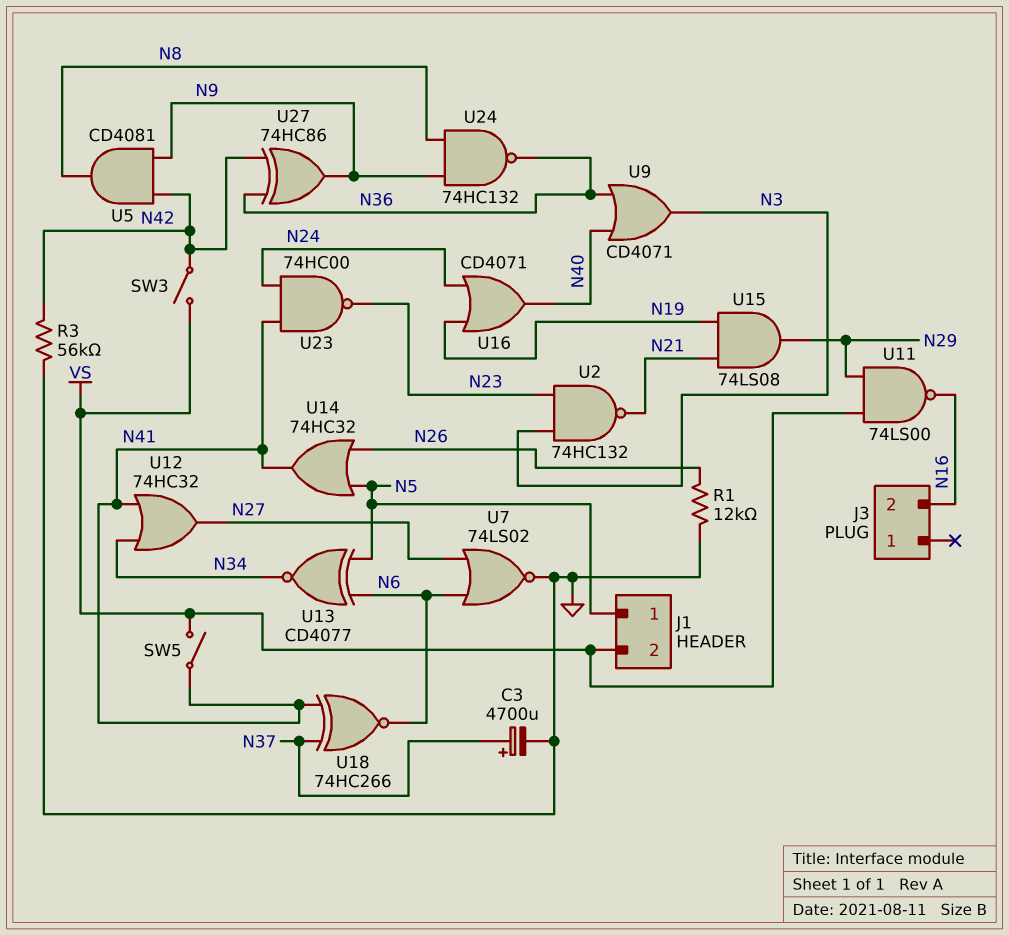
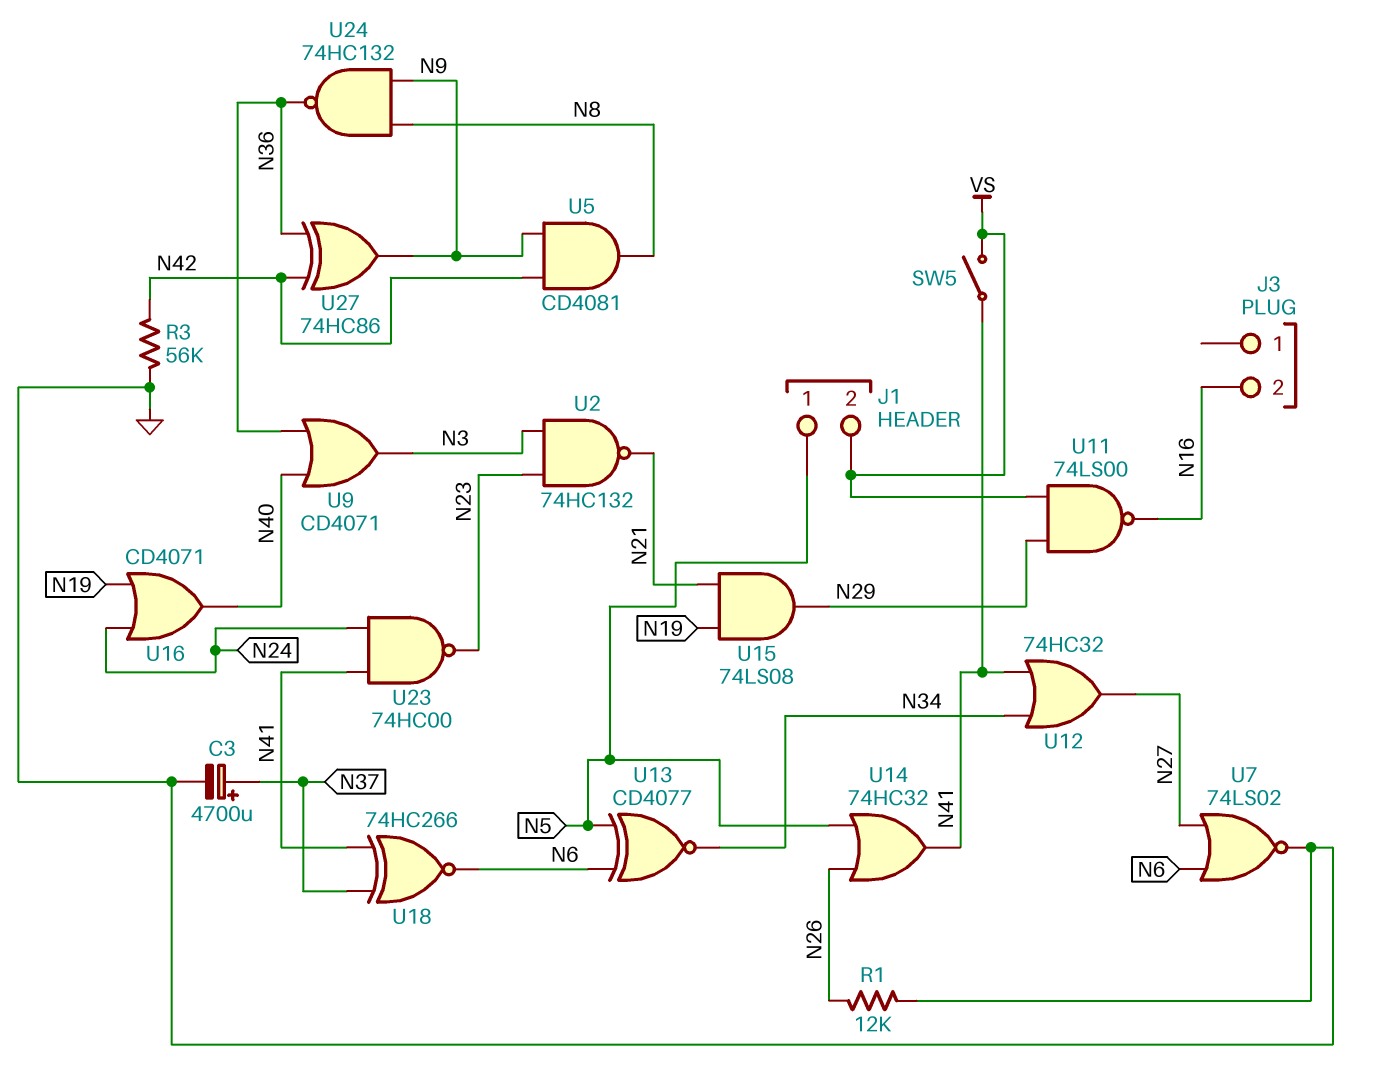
SW3: switch (N42, VS) -> none

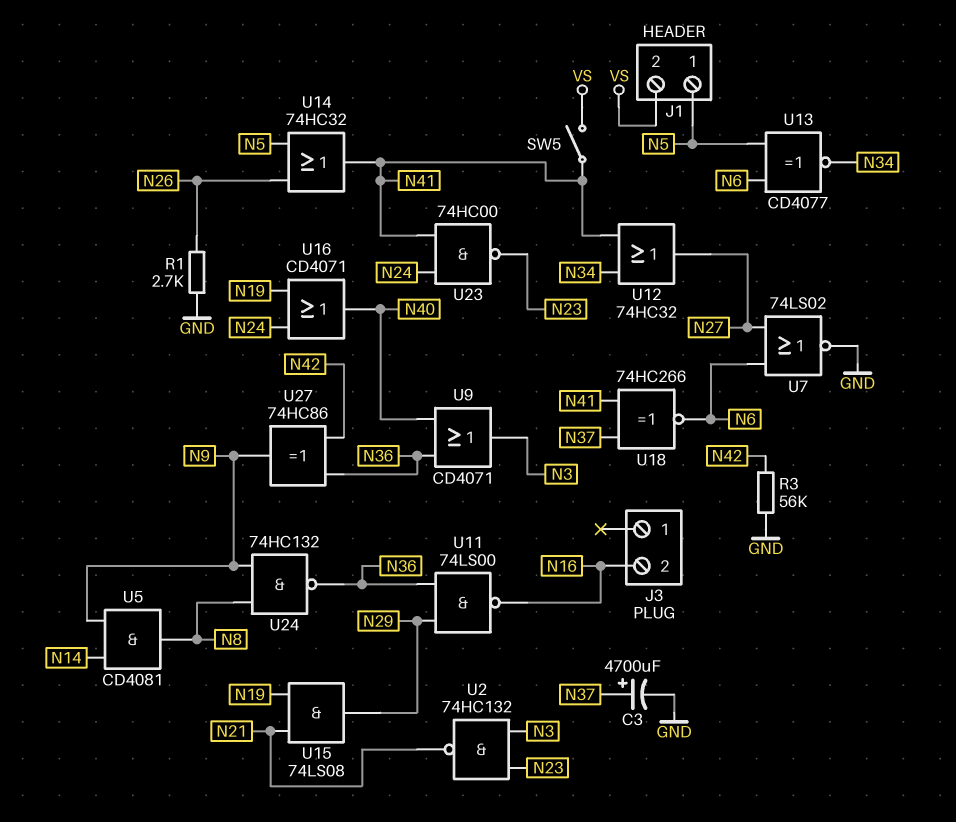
R1: 12k (GND, N26) -> 2.7k (GND, N26)
U5: AND CD4081 (in N9, in N42, out N8) -> AND CD4081 (in N9, in N14, out N8)
U11: NAND 74LS00 (in N29, in VS, out N16) -> NAND 74LS00 (in N29, in N36, out N16)

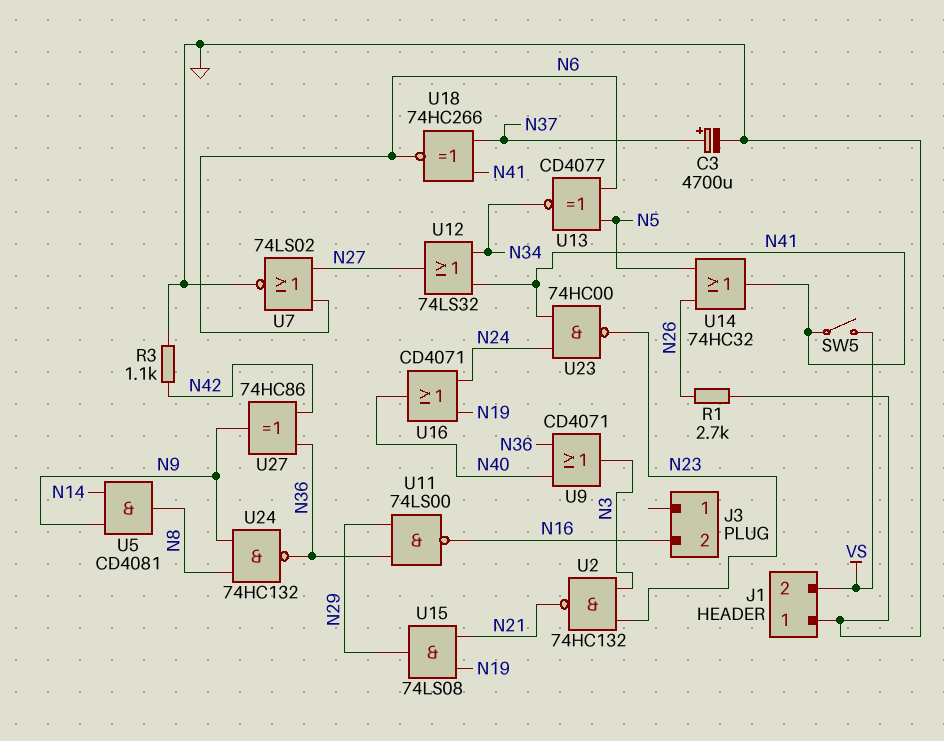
J1 pin 1: N5 -> GND
R3: 56k (GND, N42) -> 1.1k (GND, N42)
U12: OR 74HC32 (in N34, in N41, out N27) -> OR 74LS32 (in N34, in N41, out N27)

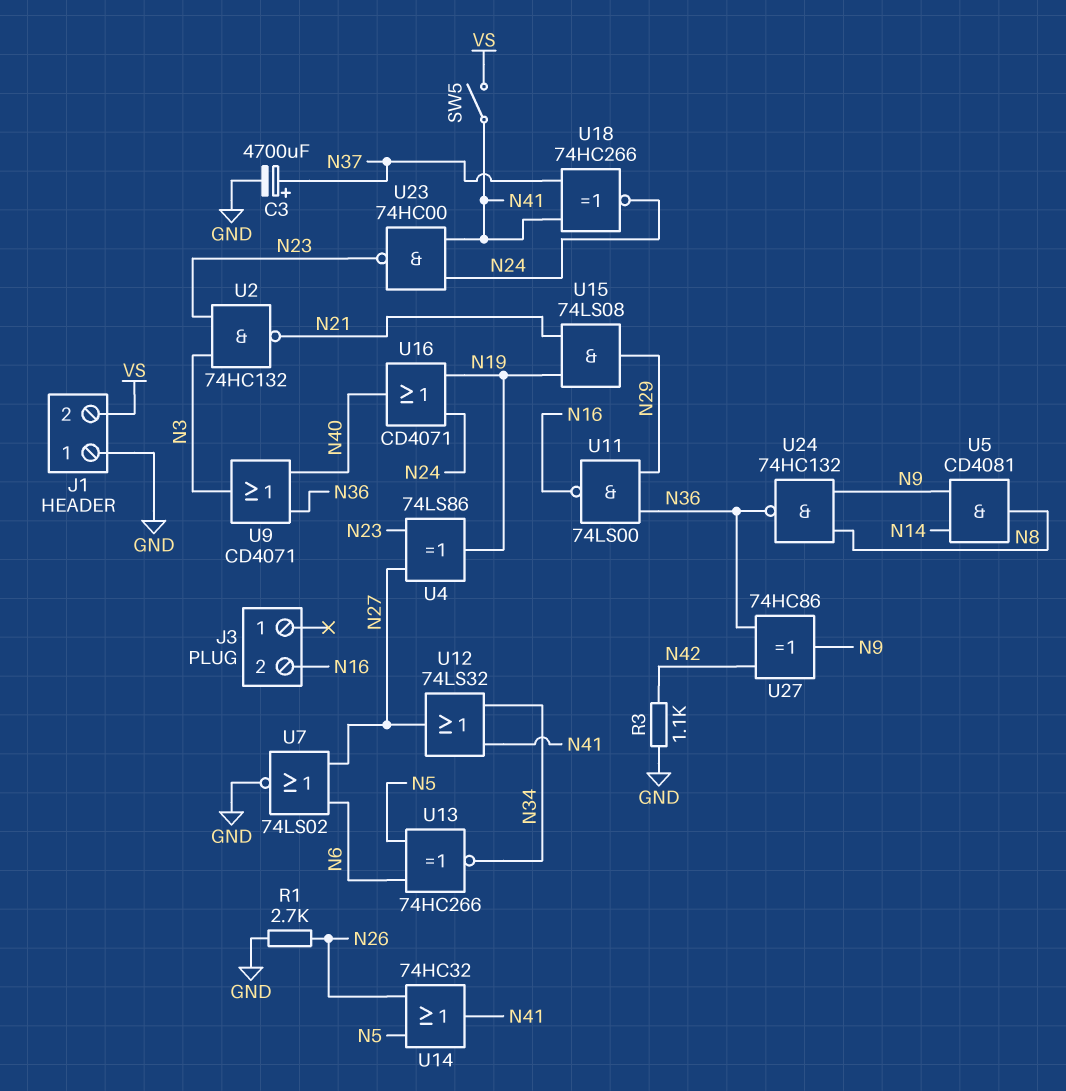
U4: none -> XOR 74LS86 (in N23, in N27, out N19)
U13: XNOR CD4077 (in N5, in N6, out N34) -> XNOR 74HC266 (in N5, in N6, out N34)
U18: XNOR 74HC266 (in N37, in N41, out N6) -> XNOR 74HC266 (in N37, in N41, out N24)

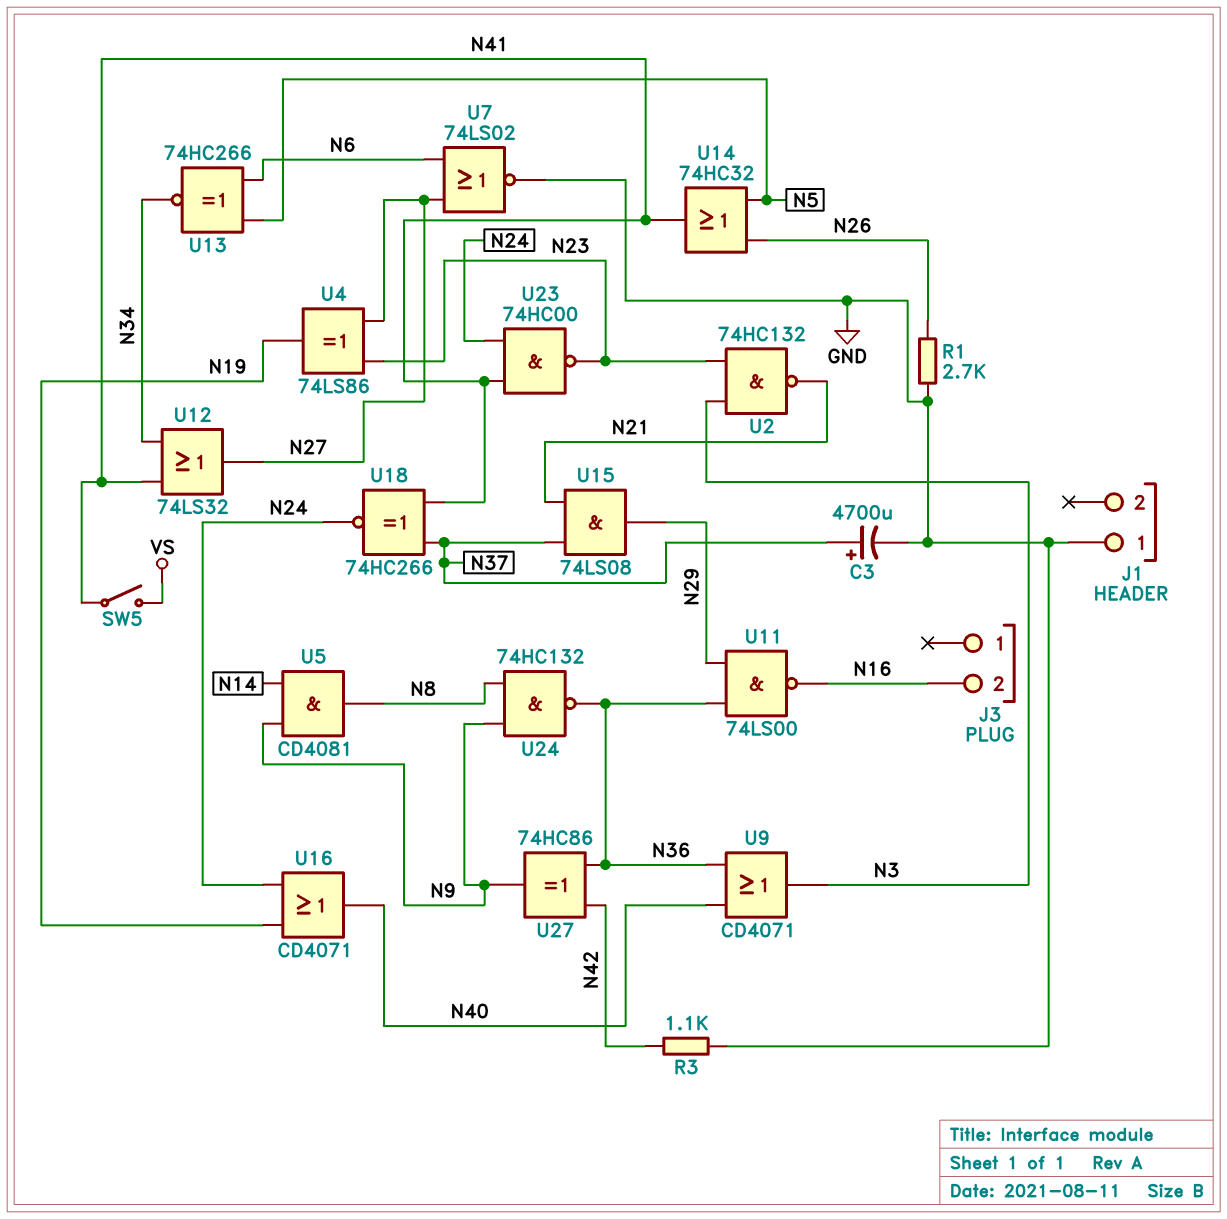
J1 pin 2: VS -> none
U15: AND 74LS08 (in N19, in N21, out N29) -> AND 74LS08 (in N21, in N37, out N29)

